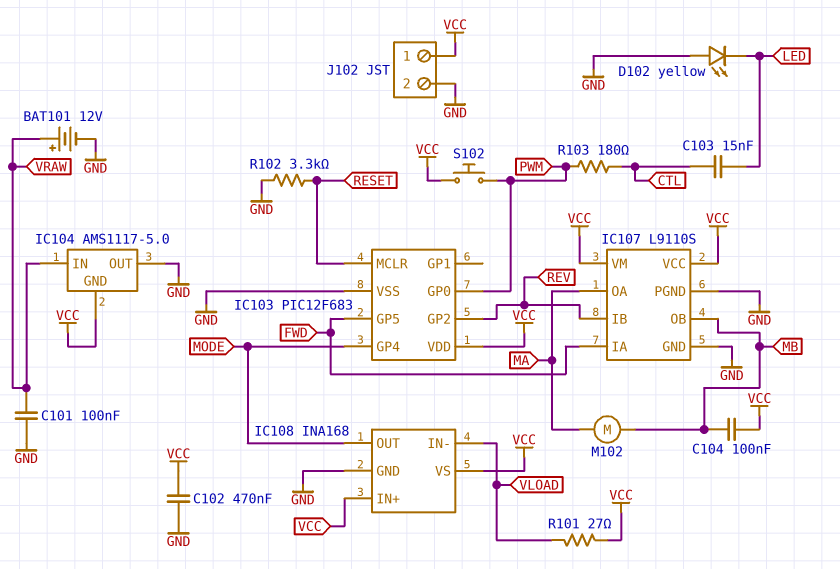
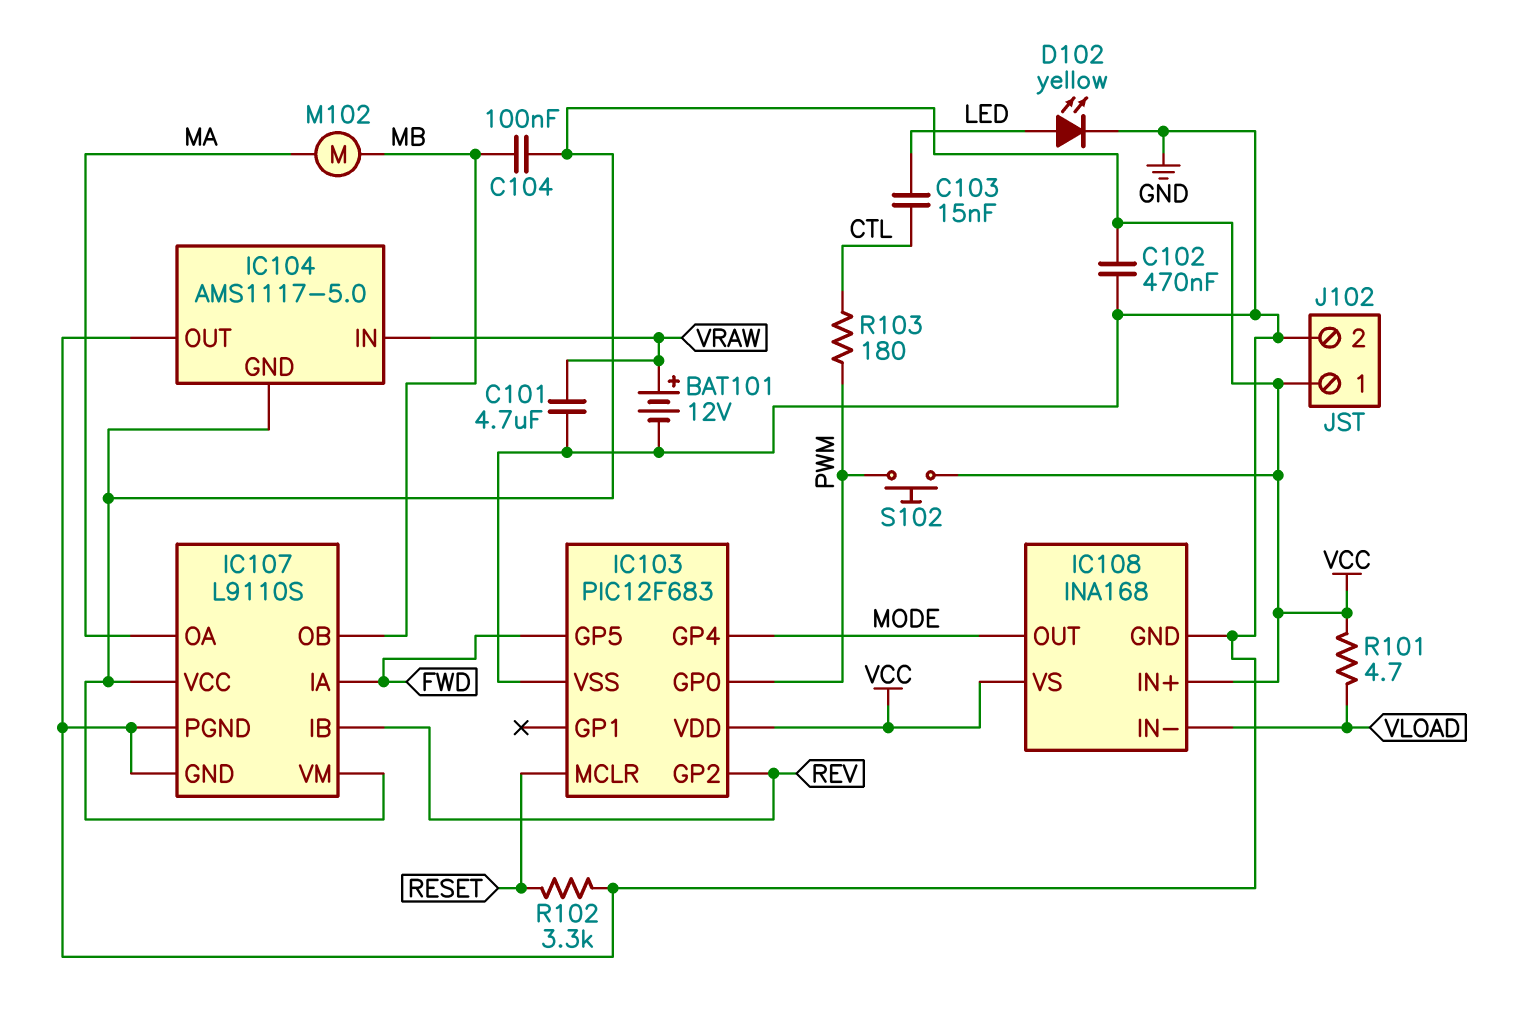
C101: 100nF (GND, VRAW) -> 4.7uF (GND, VRAW)
D102: LED yellow (A GND, K LED) -> LED yellow (A LED, K GND)
R101: 27 (VCC, VLOAD) -> 4.7 (VCC, VLOAD)

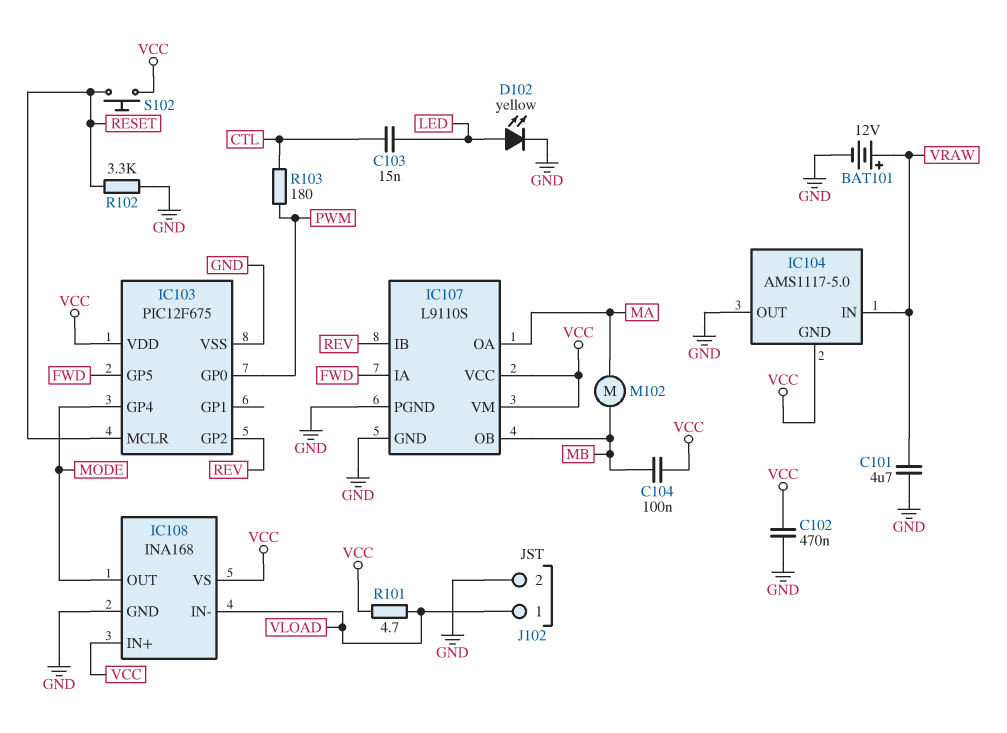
IC103: PIC12F683 -> PIC12F675
J102 pin 1: VCC -> VLOAD
S102: button (PWM, VCC) -> button (RESET, VCC)

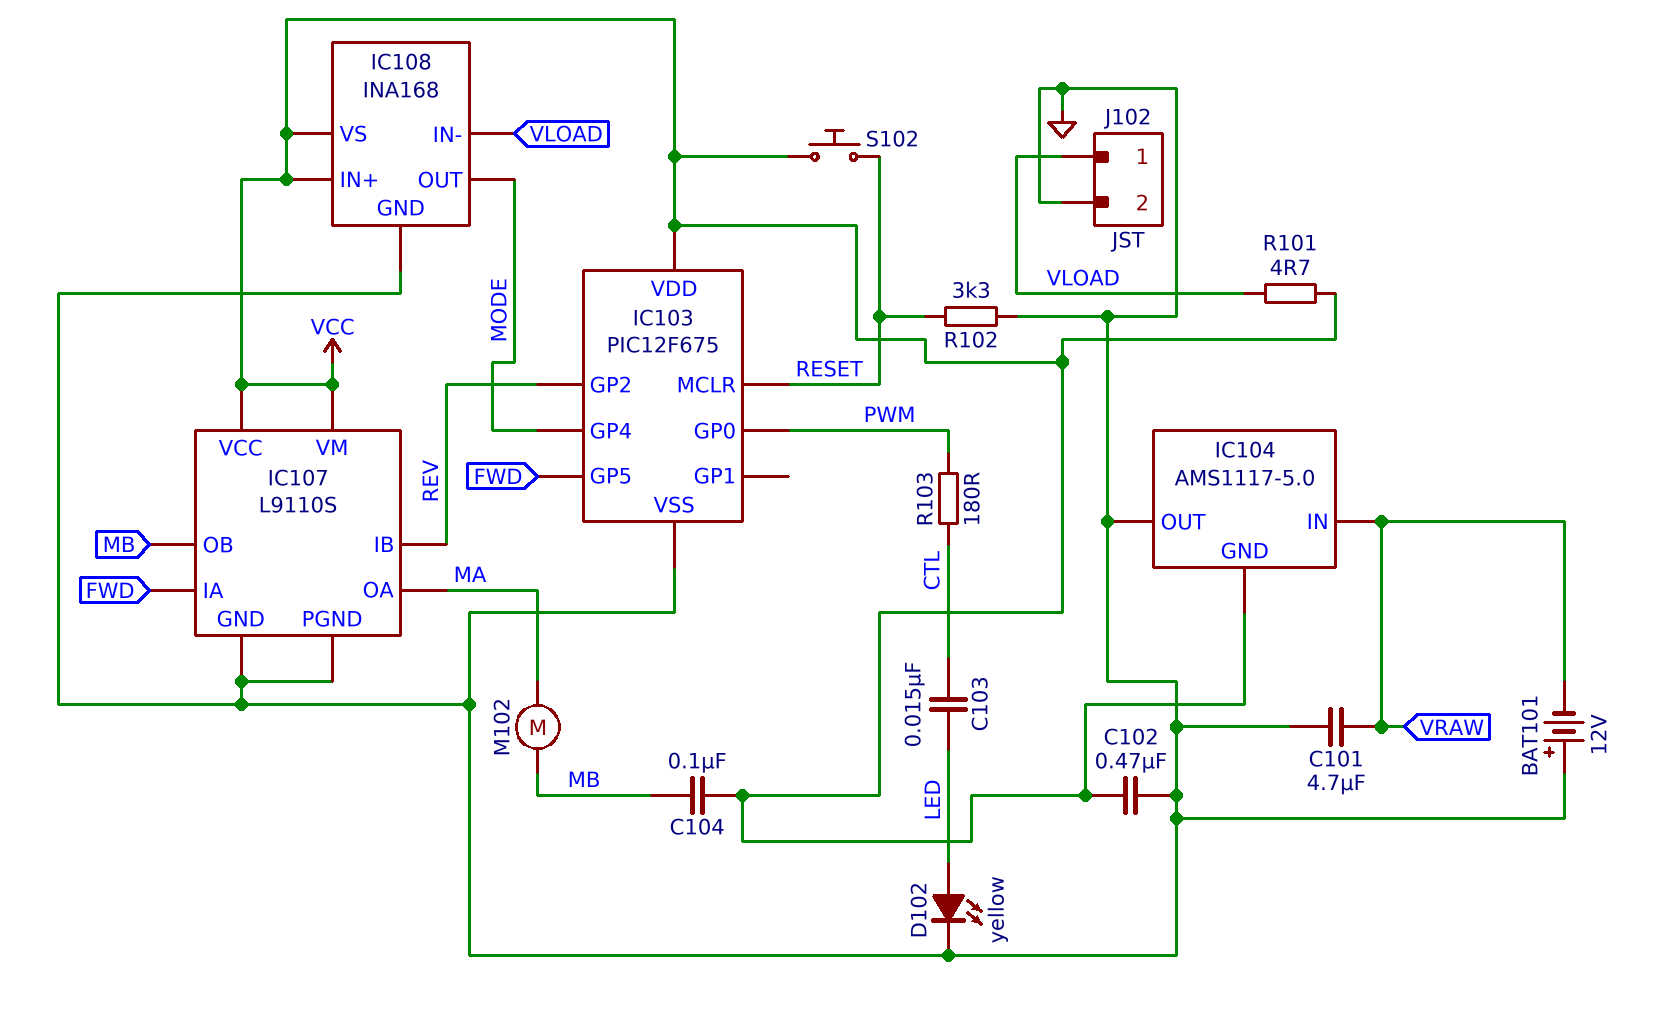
BAT101: 12V (plus VRAW, minus GND) -> 12V (plus GND, minus VRAW)

